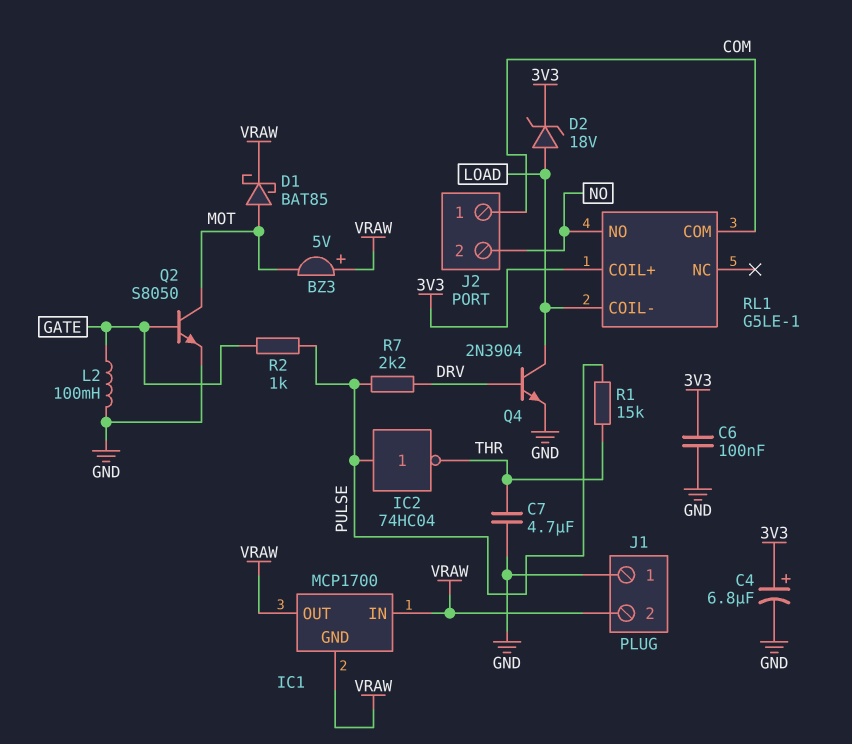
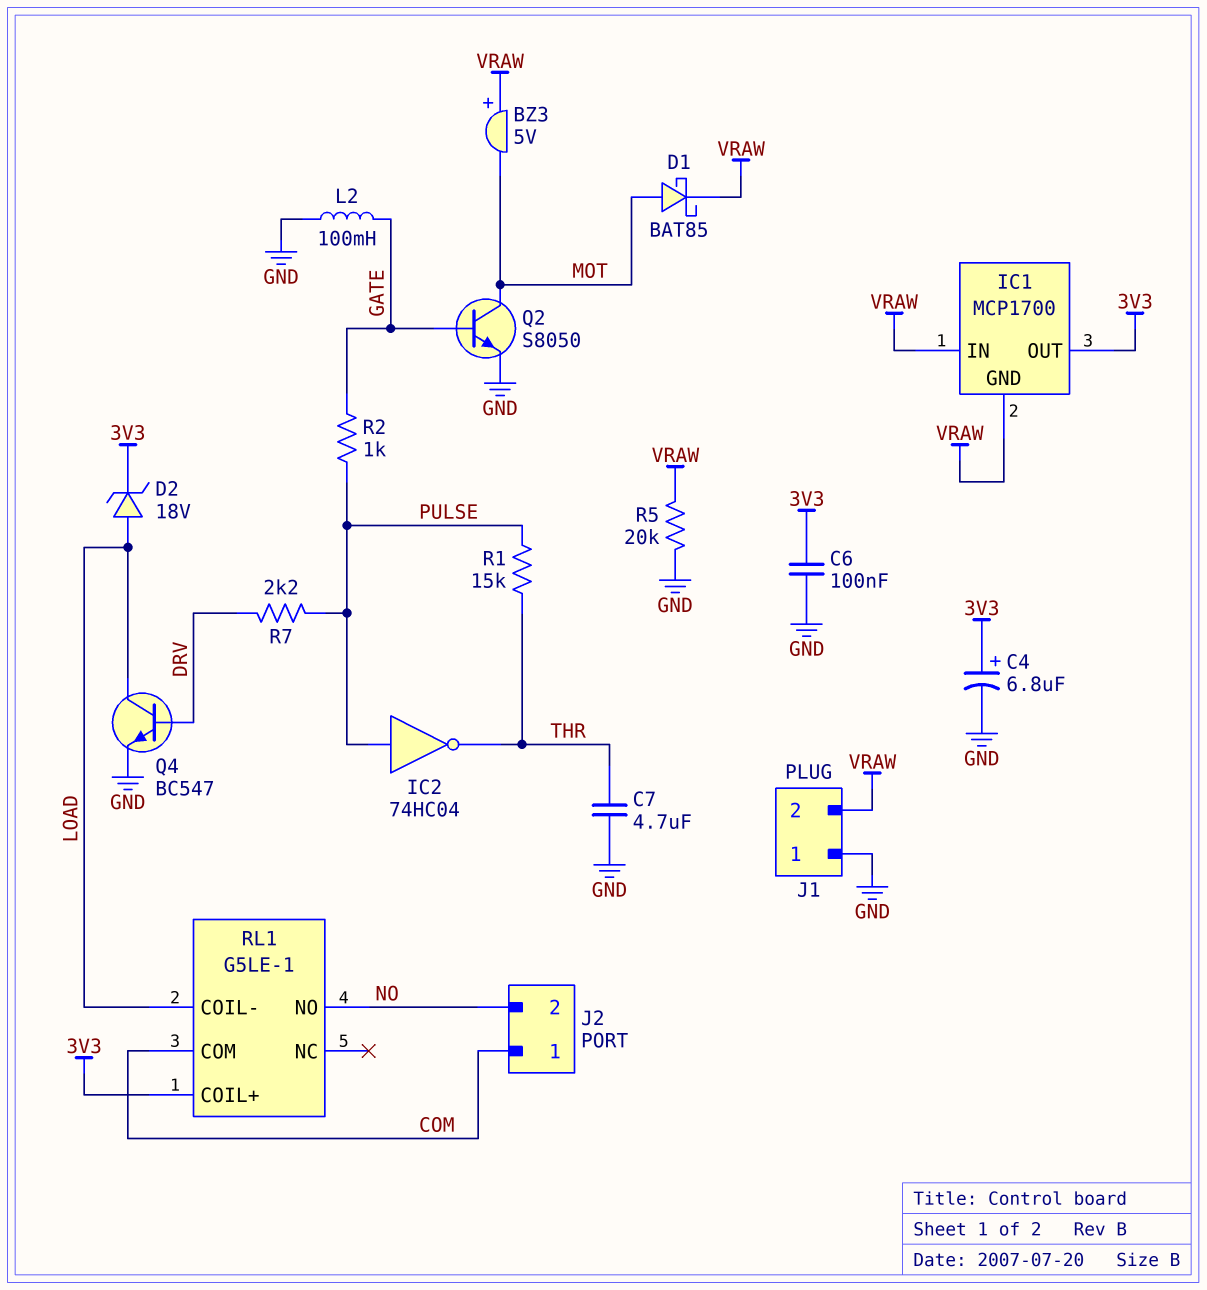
IC1 pin OUT: VRAW -> 3V3
Q4: NPN 2N3904 (B DRV, C LOAD, E GND) -> NPN BC547 (B DRV, C LOAD, E GND)
R5: none -> 20k (GND, VRAW)

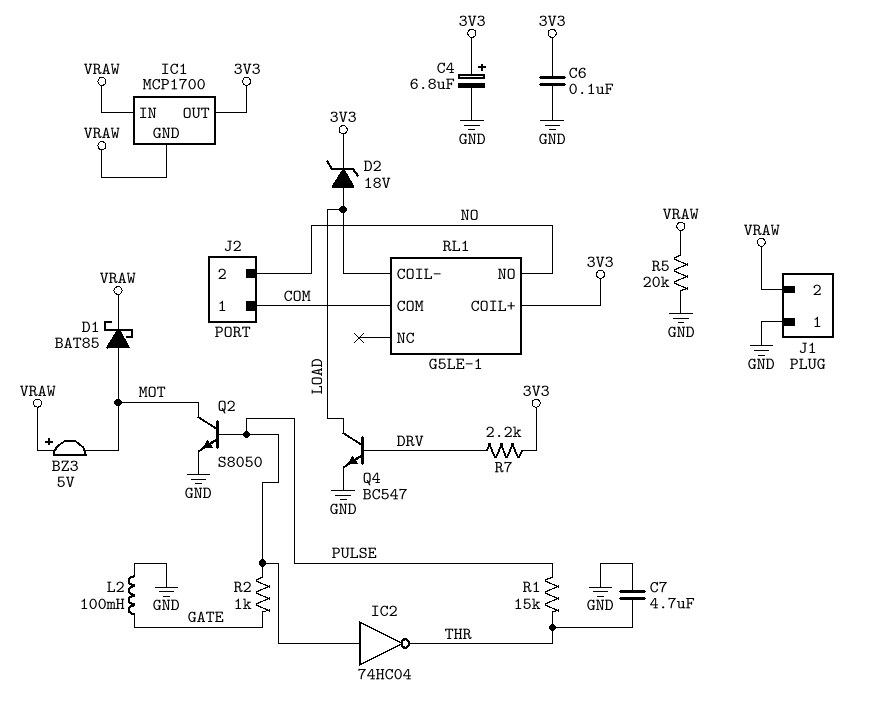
Q2: NPN S8050 (B GATE, C MOT, E GND) -> NPN S8050 (B PULSE, C MOT, E GND)
R7: 2.2k (DRV, PULSE) -> 2.2k (3V3, DRV)

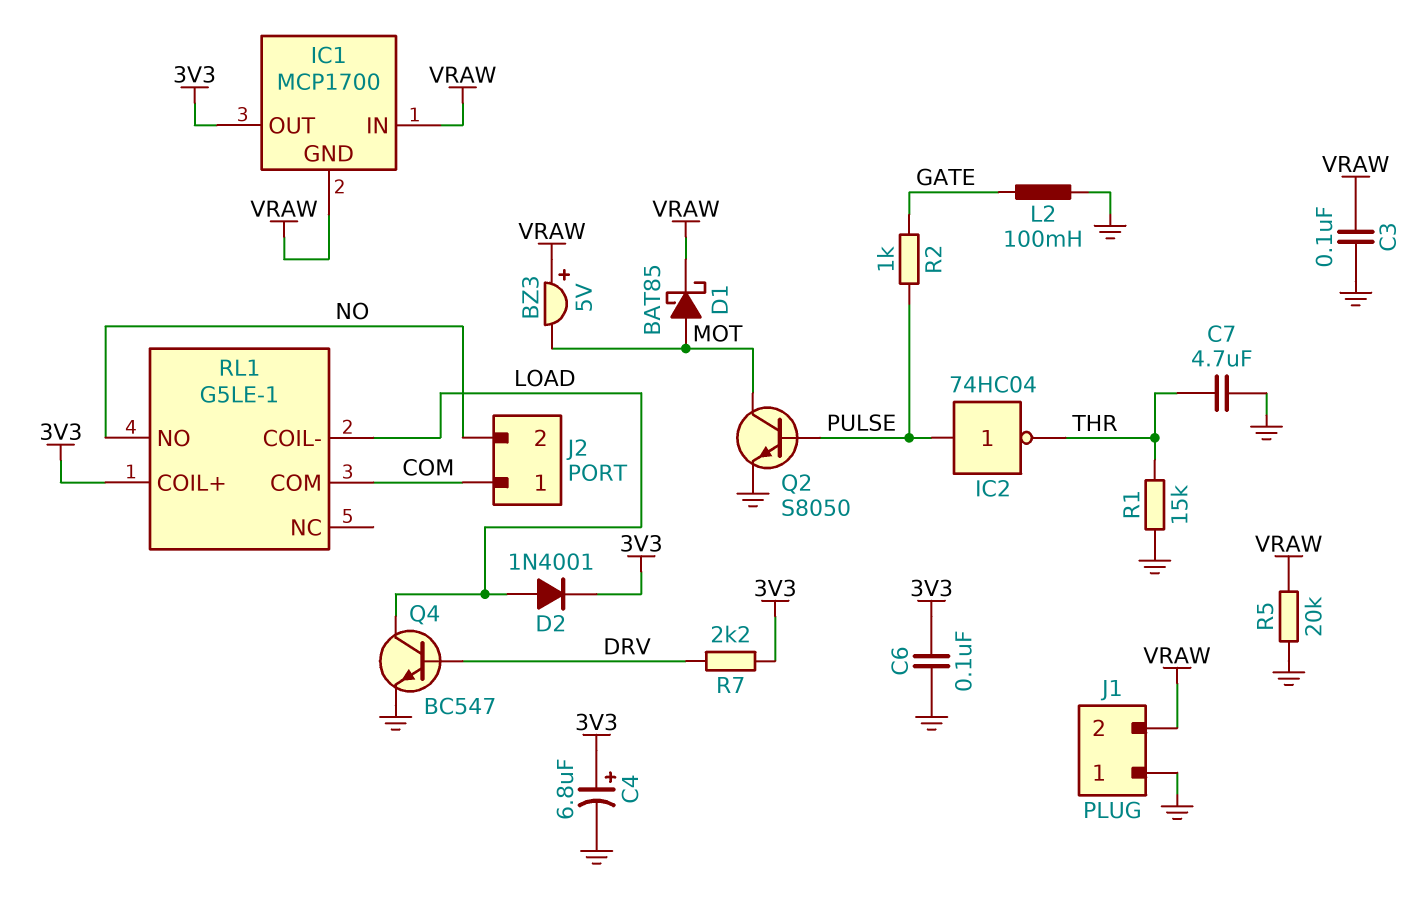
C3: none -> 100nF (GND, VRAW)
D2: zener 18V (A LOAD, K 3V3) -> diode 1N4001 (A LOAD, K 3V3)
R1: 15k (PULSE, THR) -> 15k (GND, THR)

